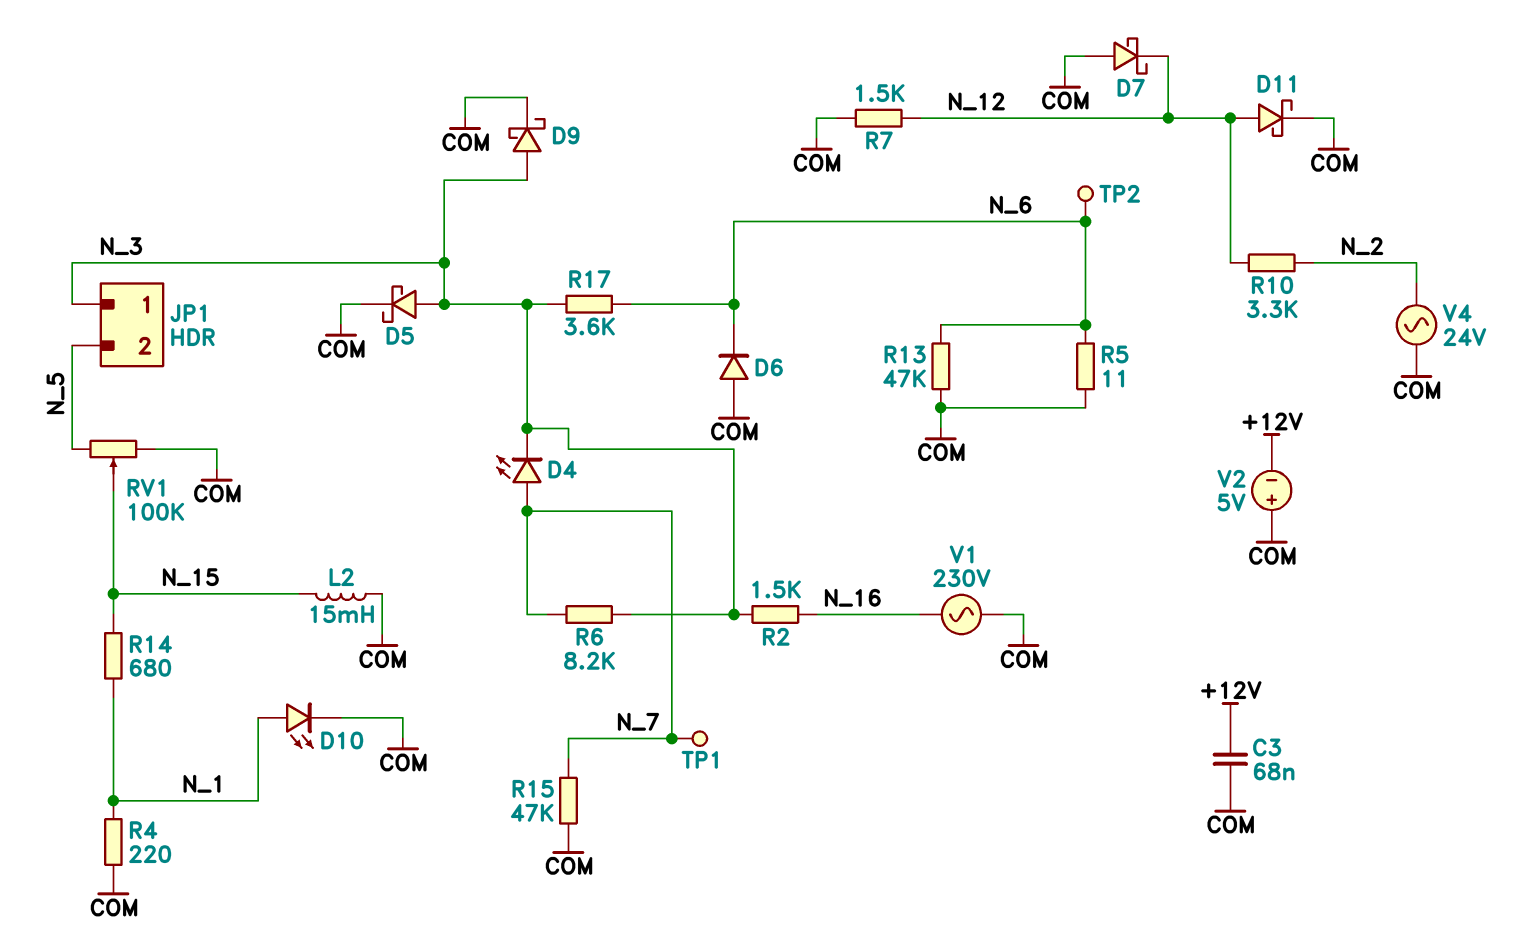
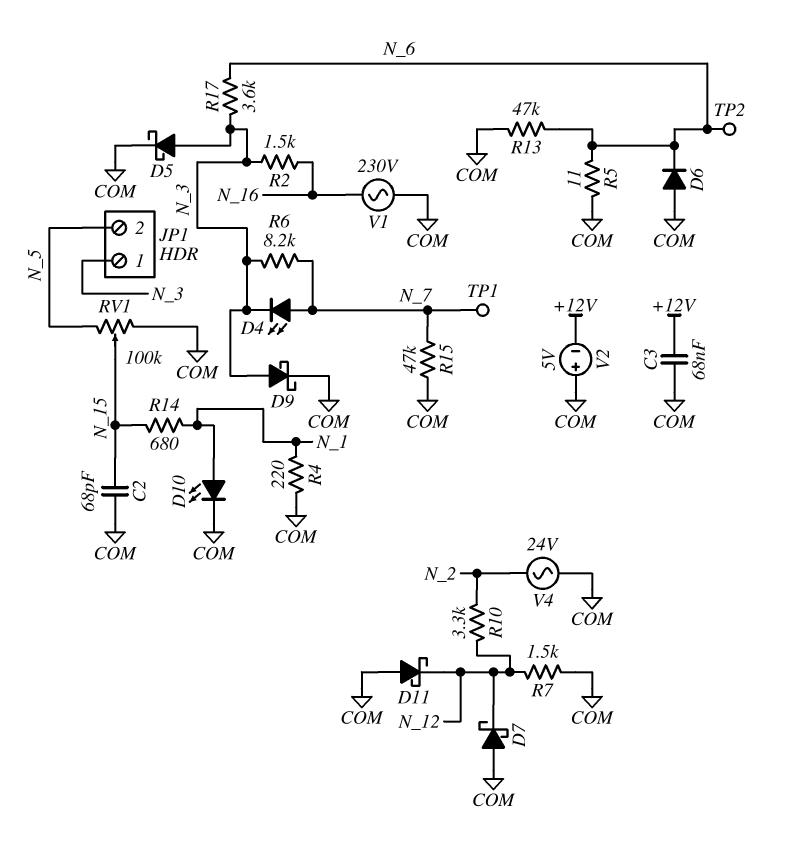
C2: none -> 68pF (COM, N_15)
D11: schottky (A N_12, K COM) -> schottky (A COM, K N_12)
L2: 15mH (COM, N_15) -> none

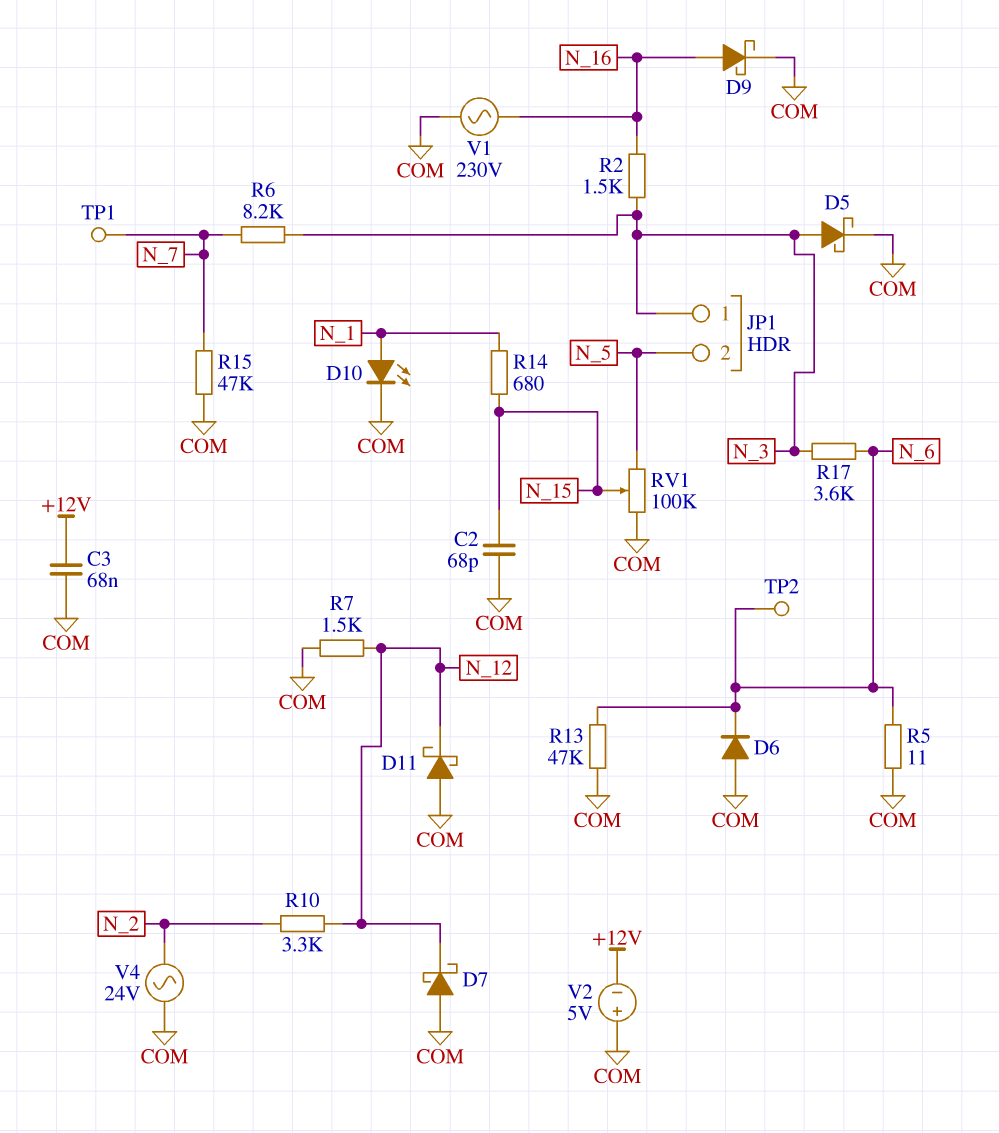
D4: LED (A N_7, K N_3) -> none
D9: schottky (A N_3, K COM) -> schottky (A N_16, K COM)
R4: 220 (COM, N_1) -> none

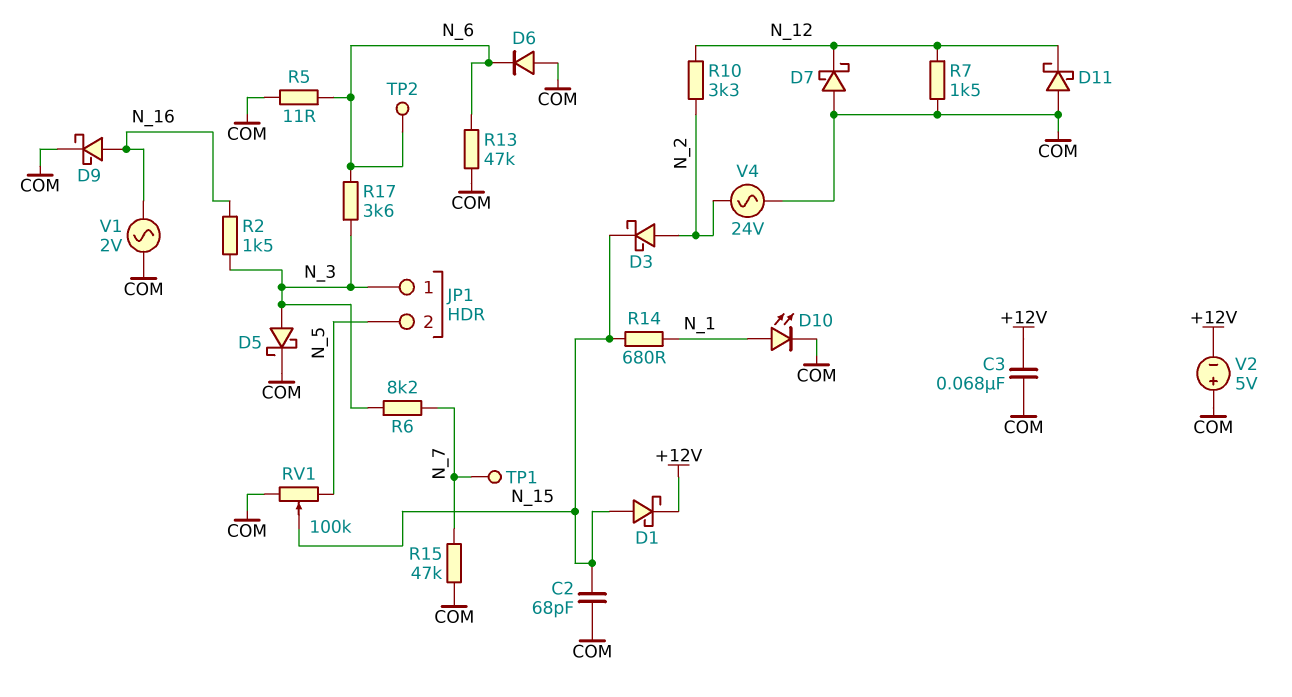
D1: none -> schottky (A N_15, K +12V)
D3: none -> schottky (A N_2, K N_15)
V1: AC 230V (COM, N_16) -> AC 2V (COM, N_16)

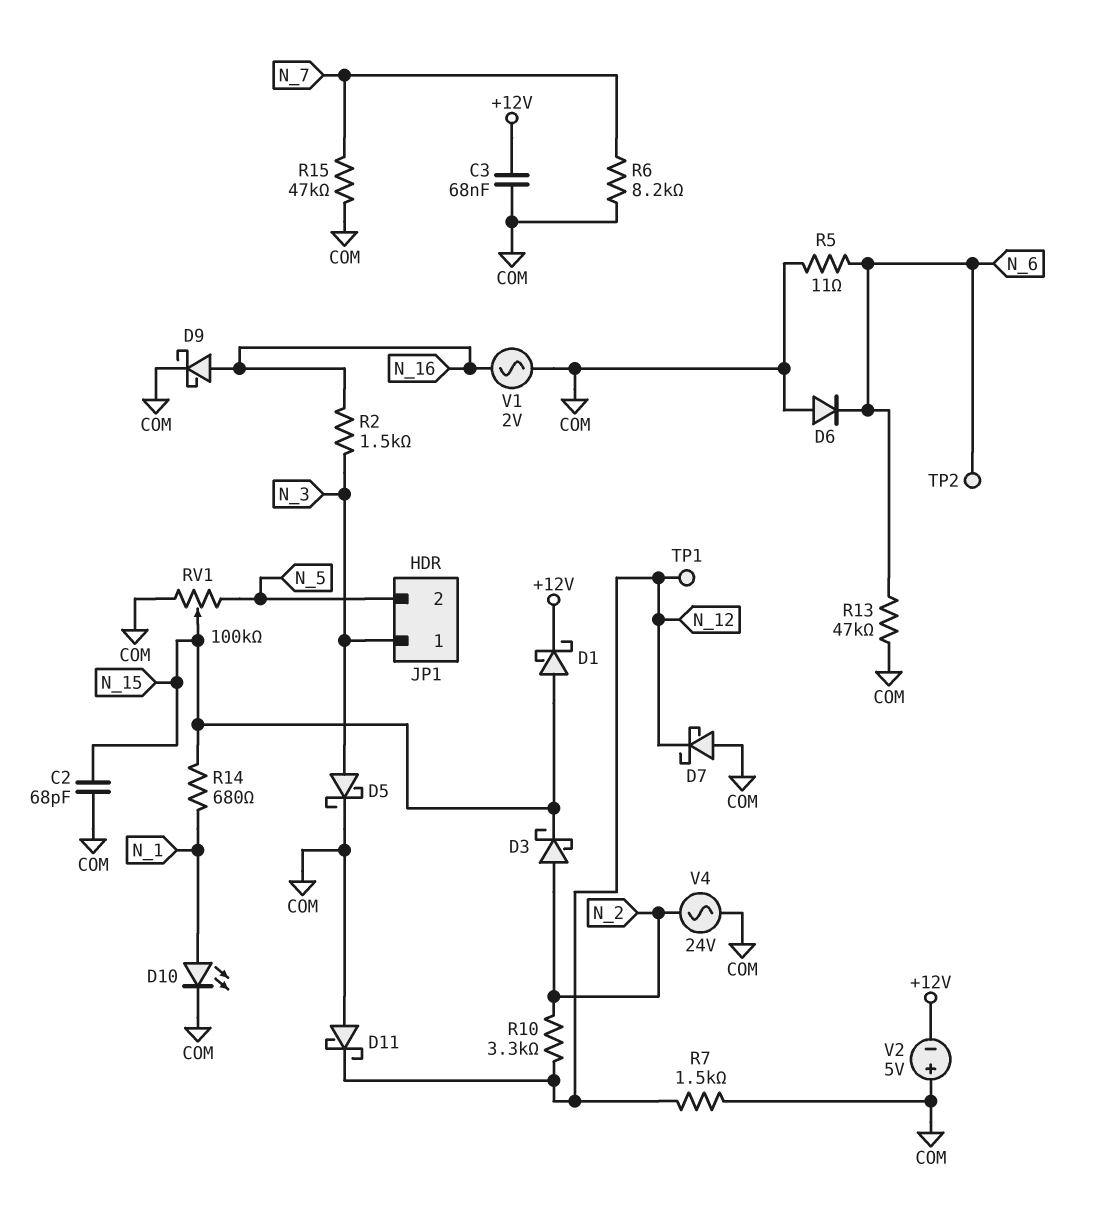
R6: 8.2k (N_3, N_7) -> 8.2k (COM, N_7)
R17: 3.6k (N_3, N_6) -> none
TP1: test point (N_7) -> test point (N_12)

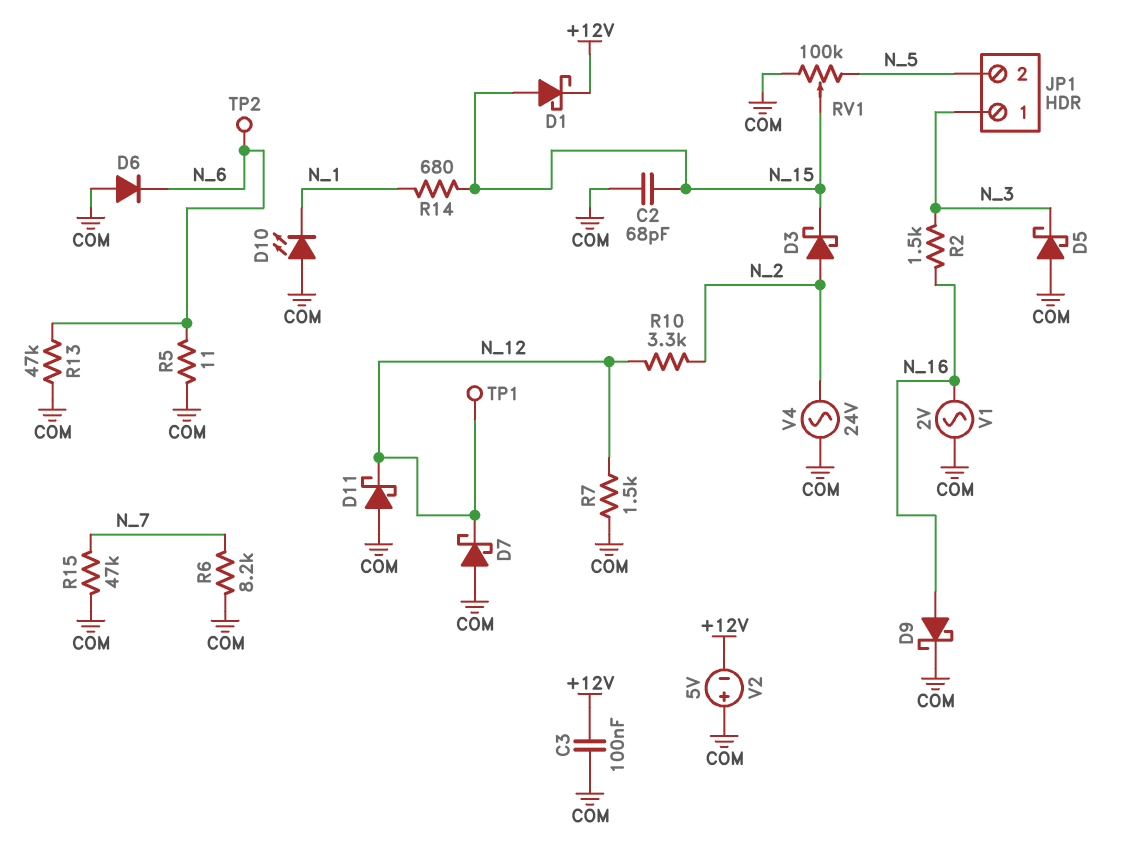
C3: 68nF (+12V, COM) -> 100nF (+12V, COM)
D5: schottky (A N_3, K COM) -> schottky (A COM, K N_3)
D10: LED (A N_1, K COM) -> LED (A COM, K N_1)

